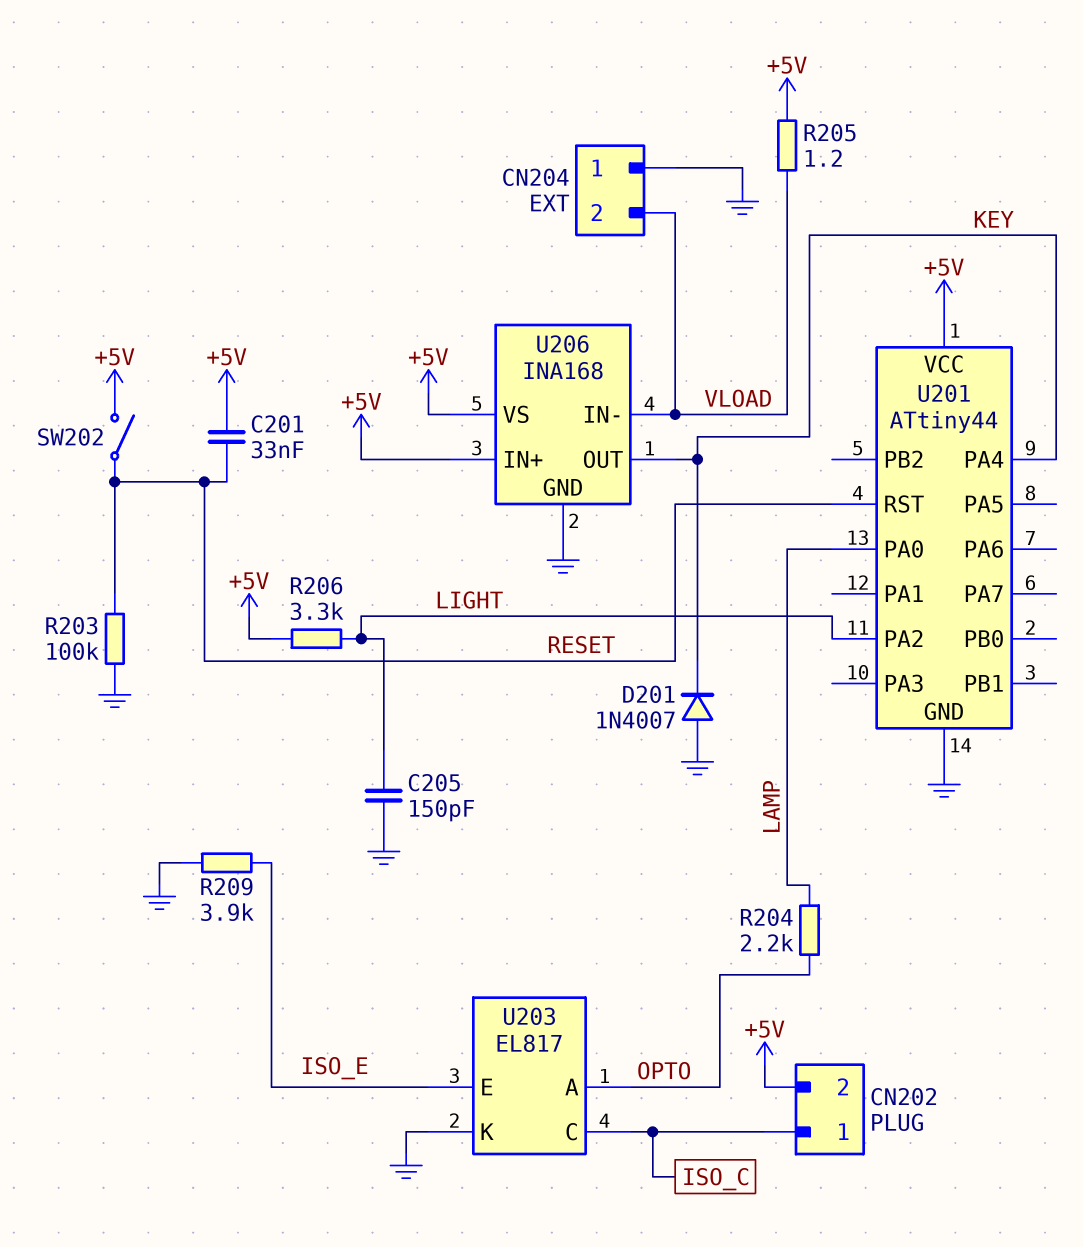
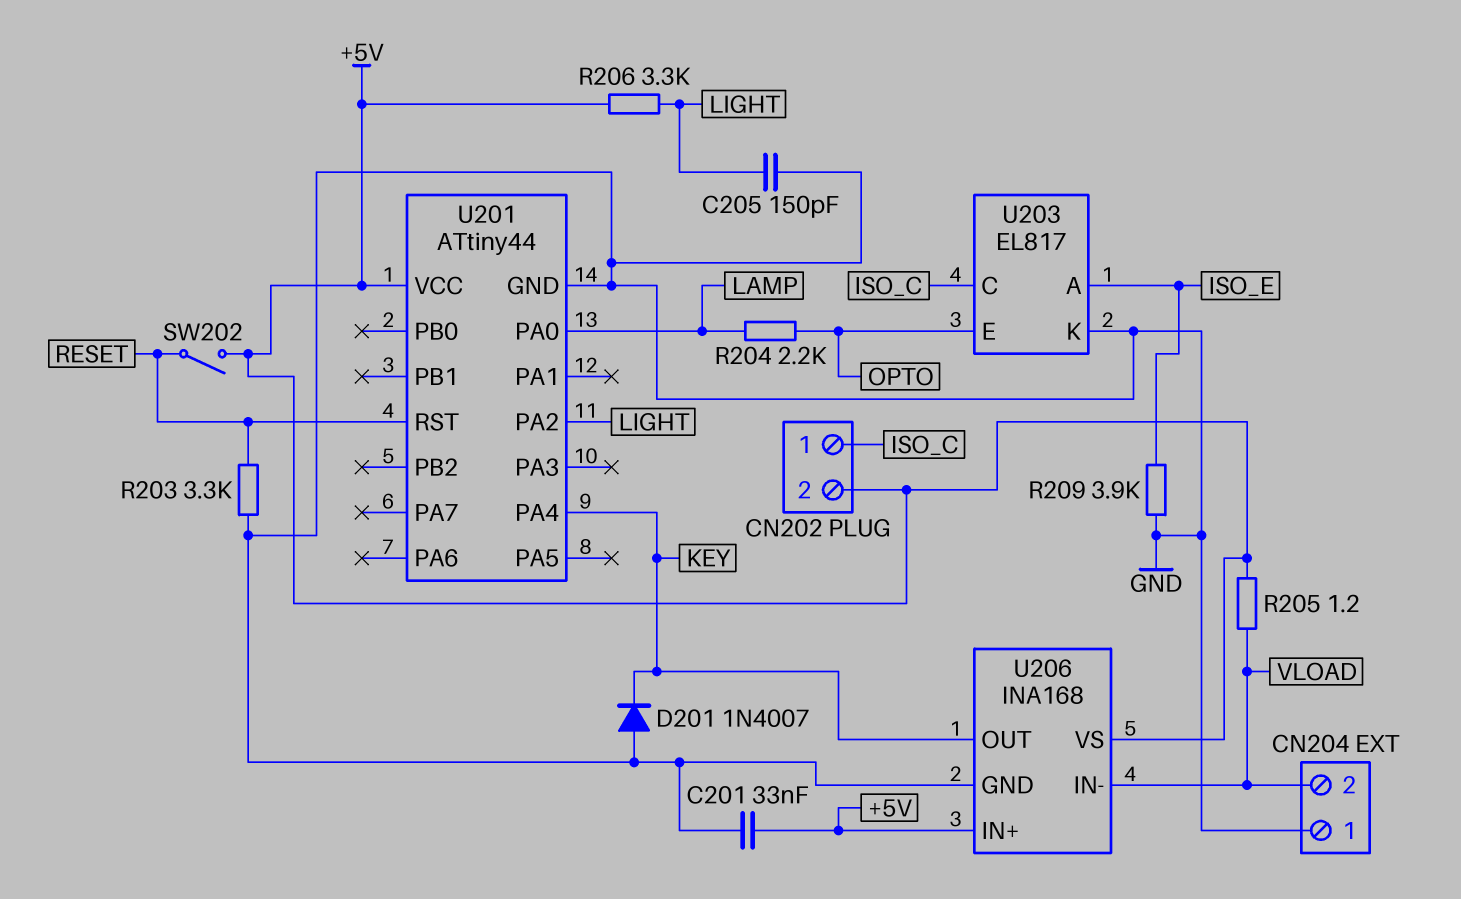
C201: 33nF (+5V, RESET) -> 33nF (+5V, GND)
R203: 100k (GND, RESET) -> 3.3k (GND, RESET)
U203 pin A: OPTO -> ISO_E
U203 pin E: ISO_E -> OPTO

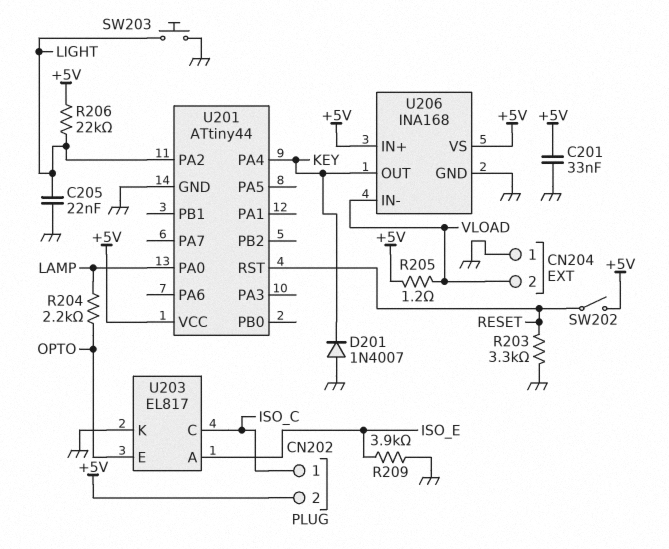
C205: 150pF (GND, LIGHT) -> 22nF (GND, LIGHT)
R206: 3.3k (+5V, LIGHT) -> 22k (+5V, LIGHT)
SW203: none -> button (GND, LIGHT)

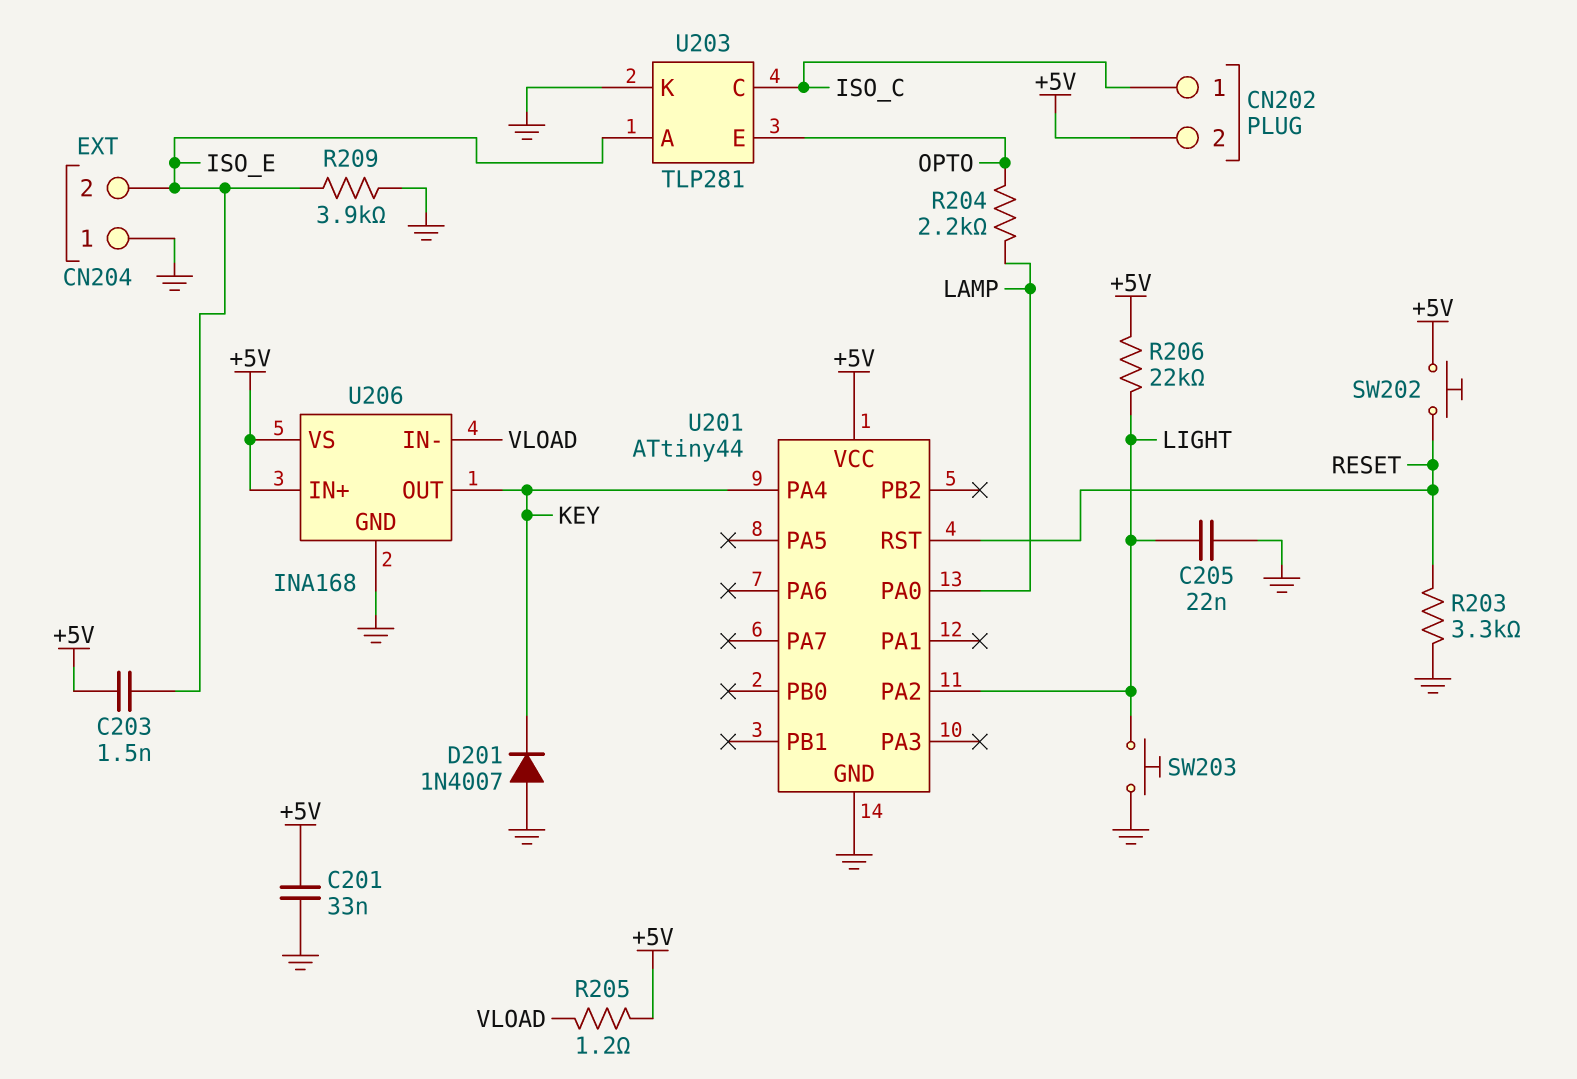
C203: none -> 1.5nF (+5V, ISO_E)
CN204 pin 2: VLOAD -> ISO_E
SW202: switch (+5V, RESET) -> button (+5V, RESET)
U203: EL817 -> TLP281

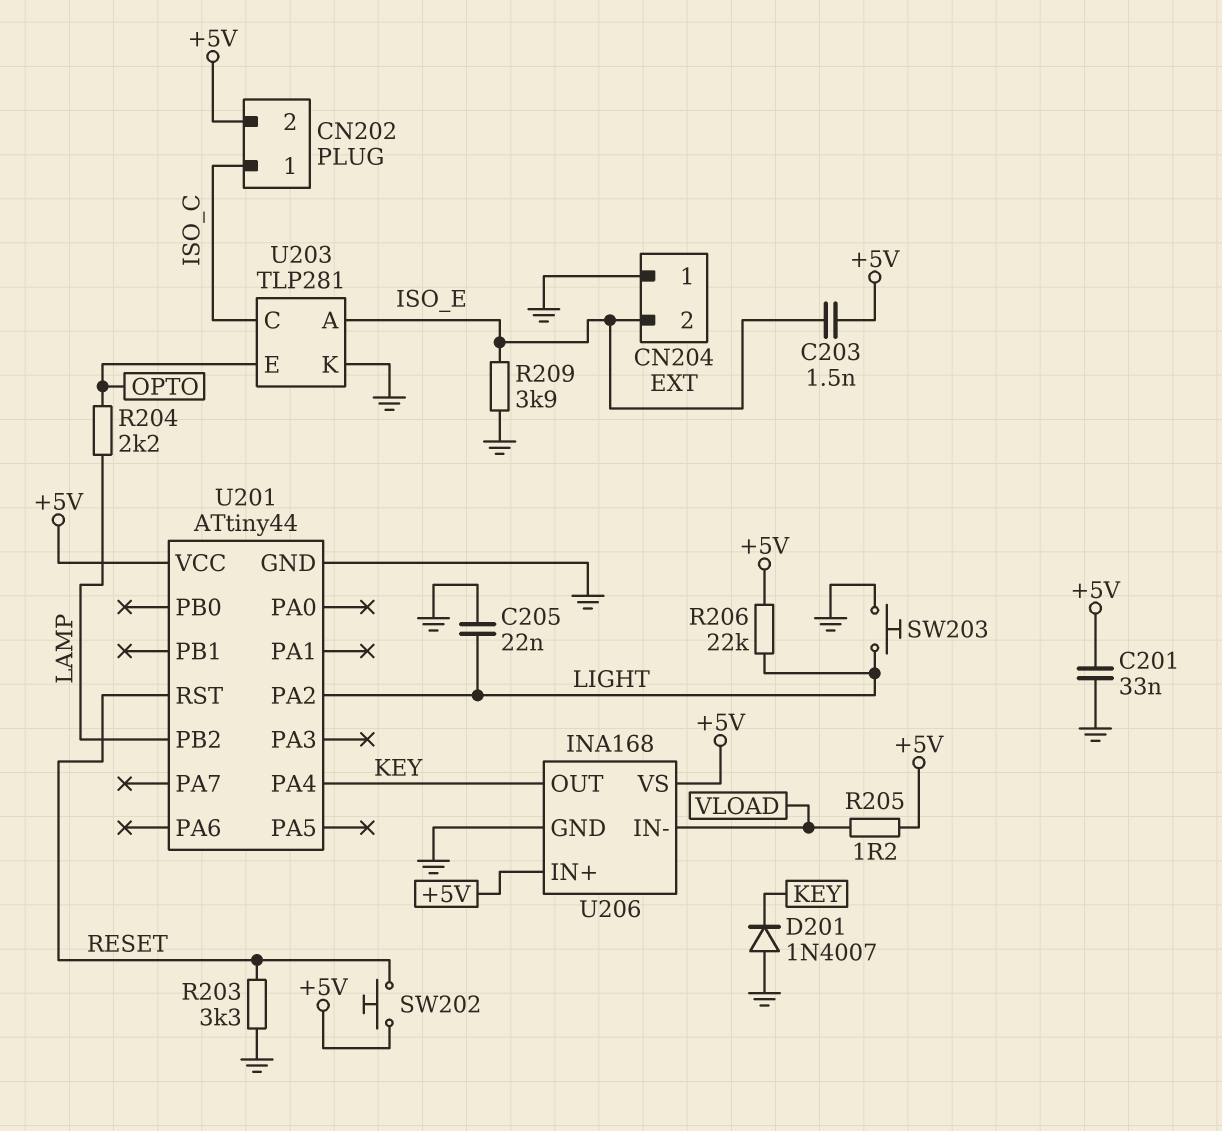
U201 pin PA0: LAMP -> none
U201 pin PB2: none -> LAMP

